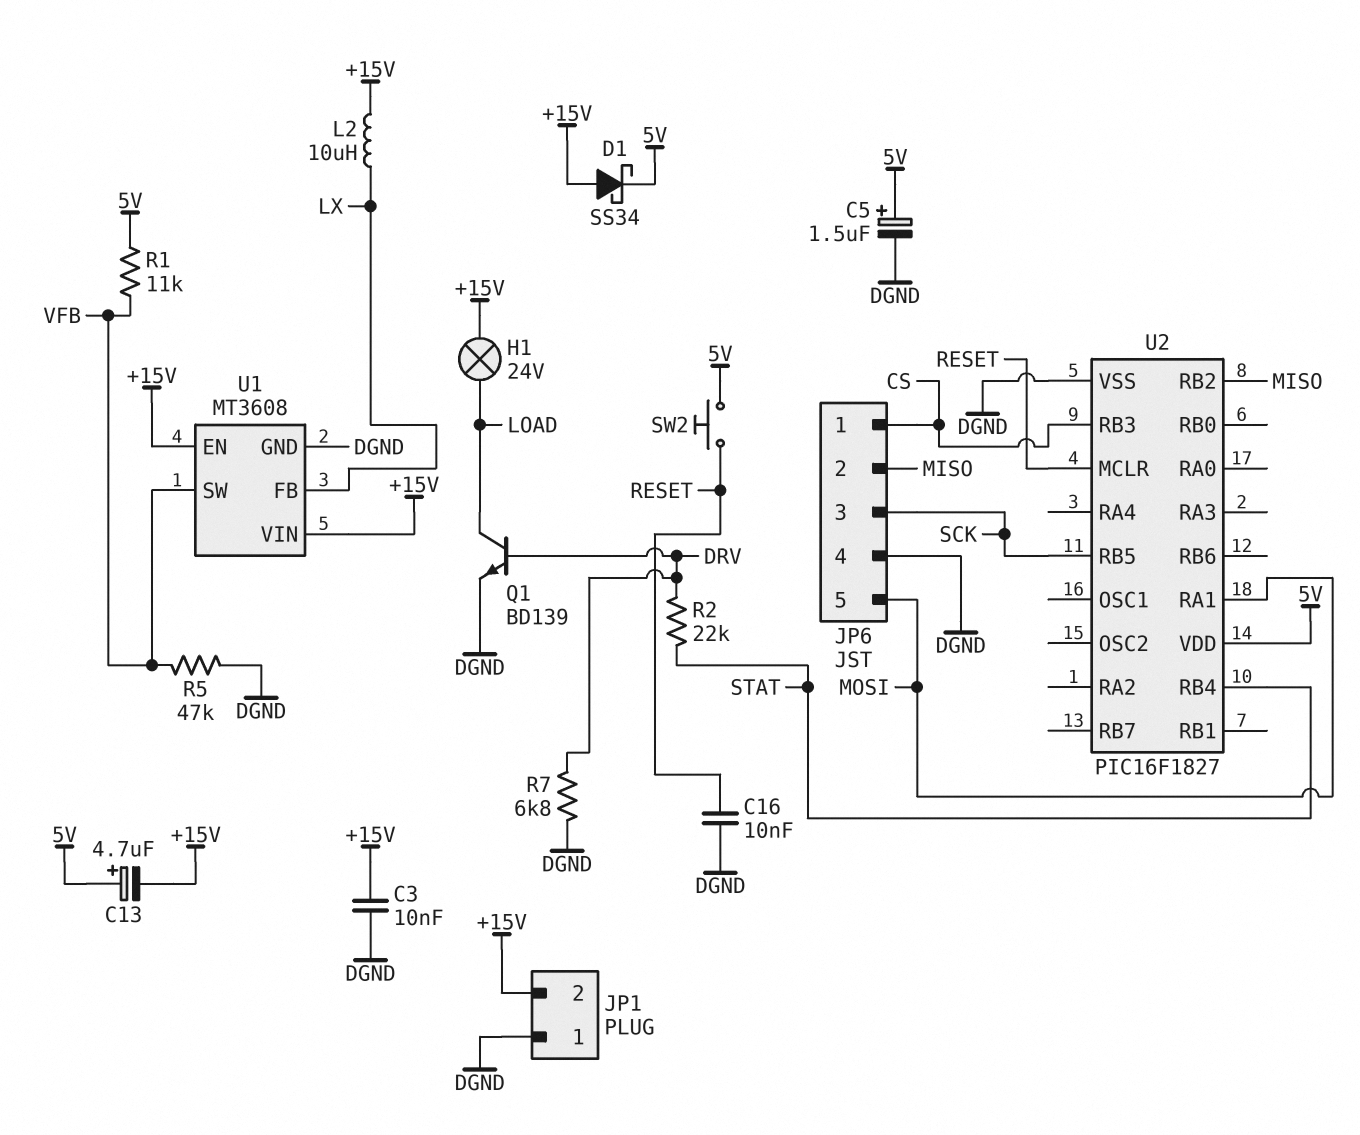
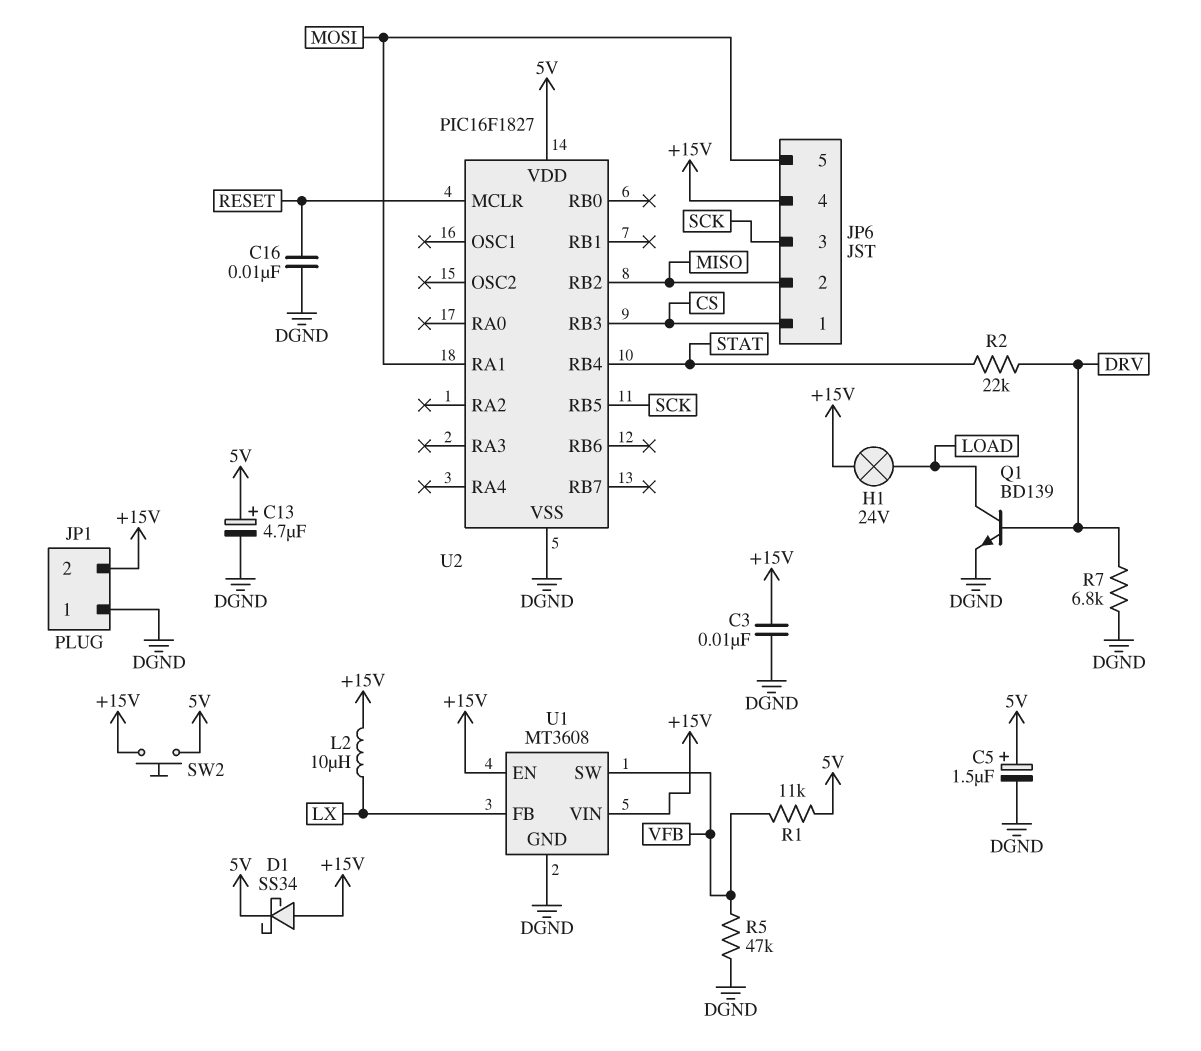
C13: 4.7uF (plus 5V, minus +15V) -> 4.7uF (plus 5V, minus DGND)
JP6 pin 4: DGND -> +15V
SW2: button (5V, RESET) -> button (+15V, 5V)

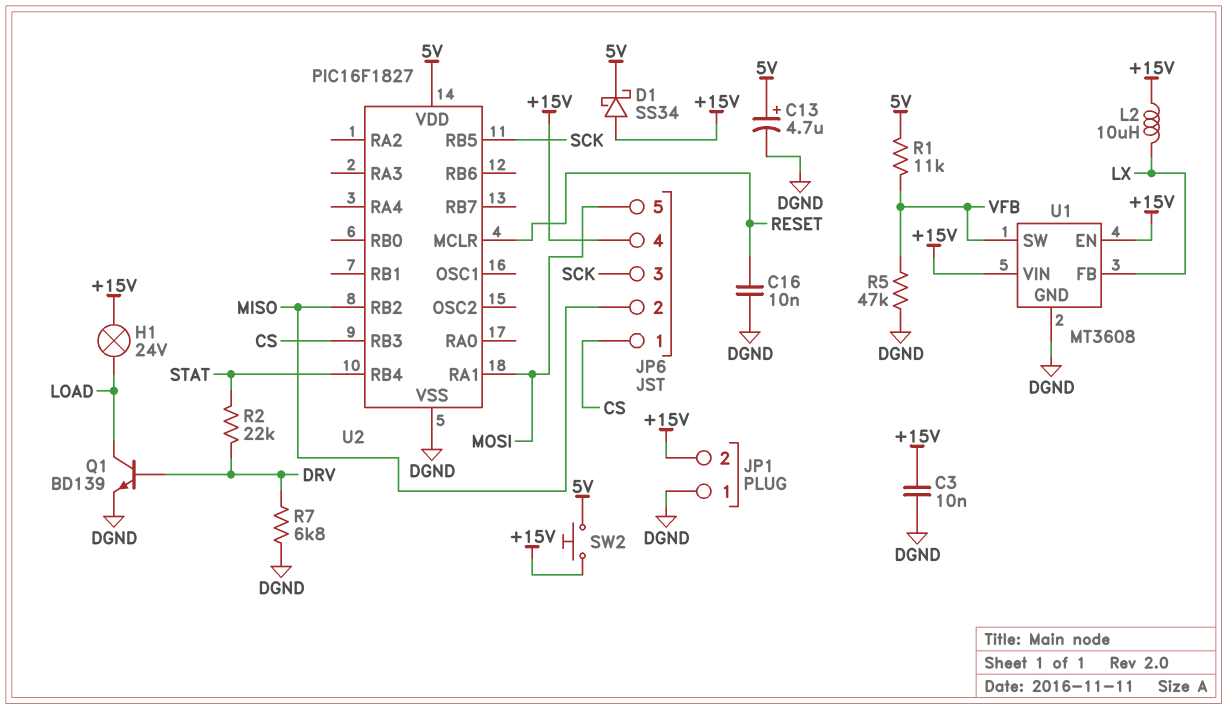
C5: 1.5uF (plus 5V, minus DGND) -> none

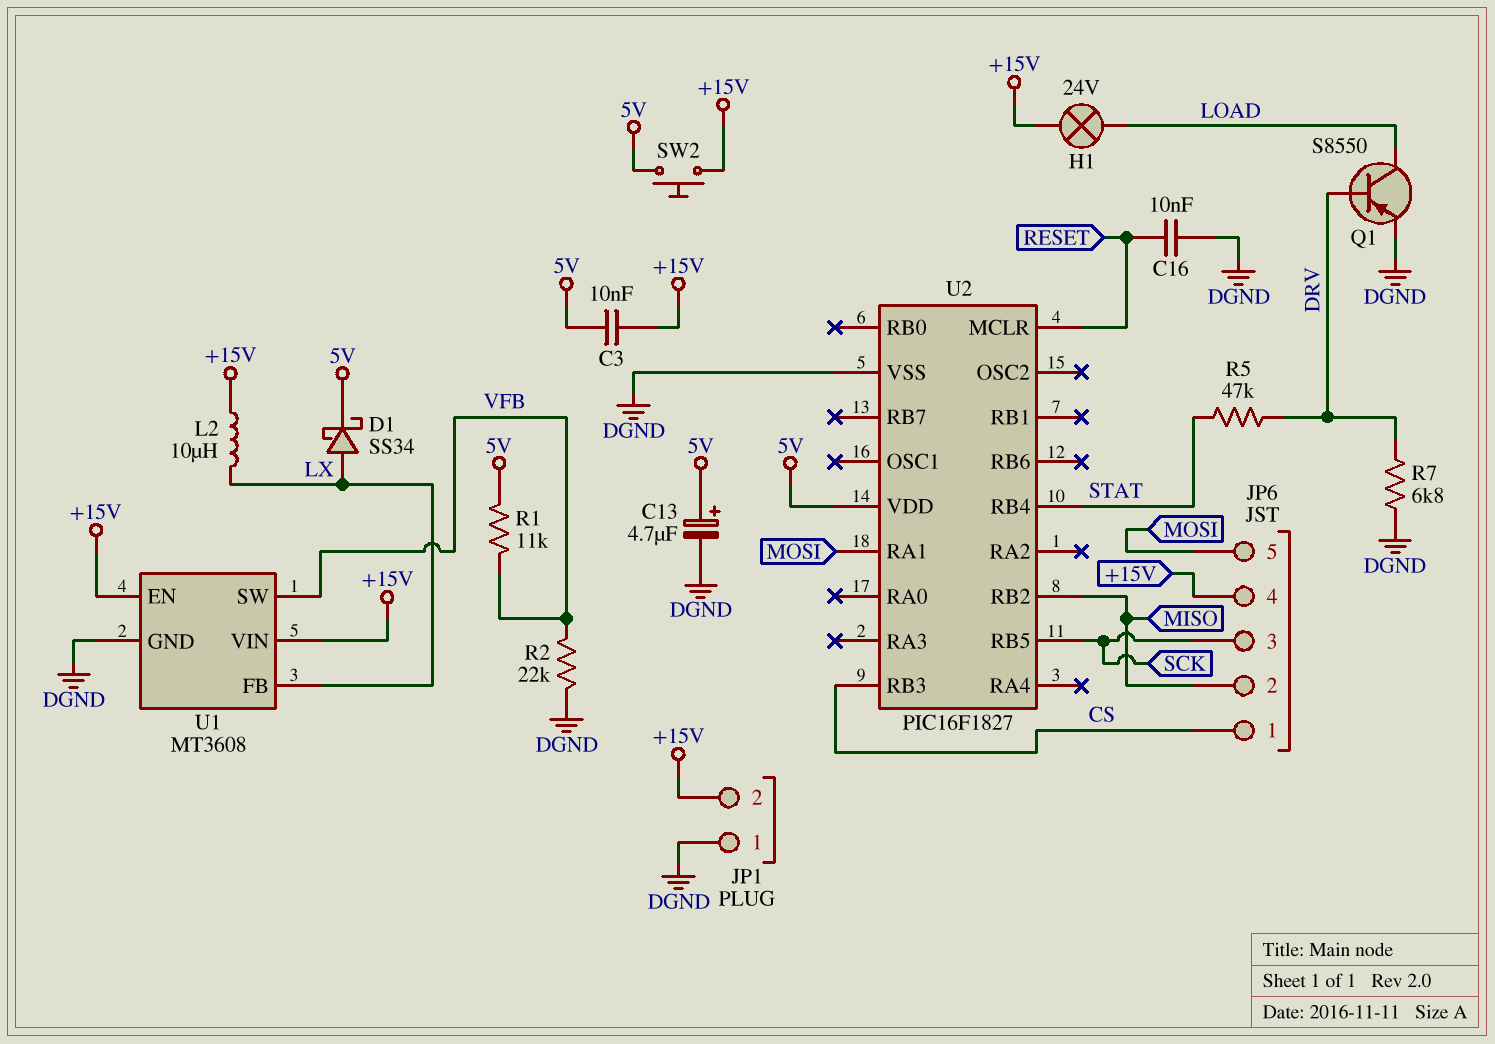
C3: 10nF (+15V, DGND) -> 10nF (+15V, 5V)
D1: schottky SS34 (A +15V, K 5V) -> schottky SS34 (A LX, K 5V)
Q1: NPN BD139 (B DRV, C LOAD, E DGND) -> PNP S8550 (B DRV, C LOAD, E DGND)
R2: 22k (DRV, STAT) -> 22k (DGND, VFB)
R5: 47k (DGND, VFB) -> 47k (DRV, STAT)

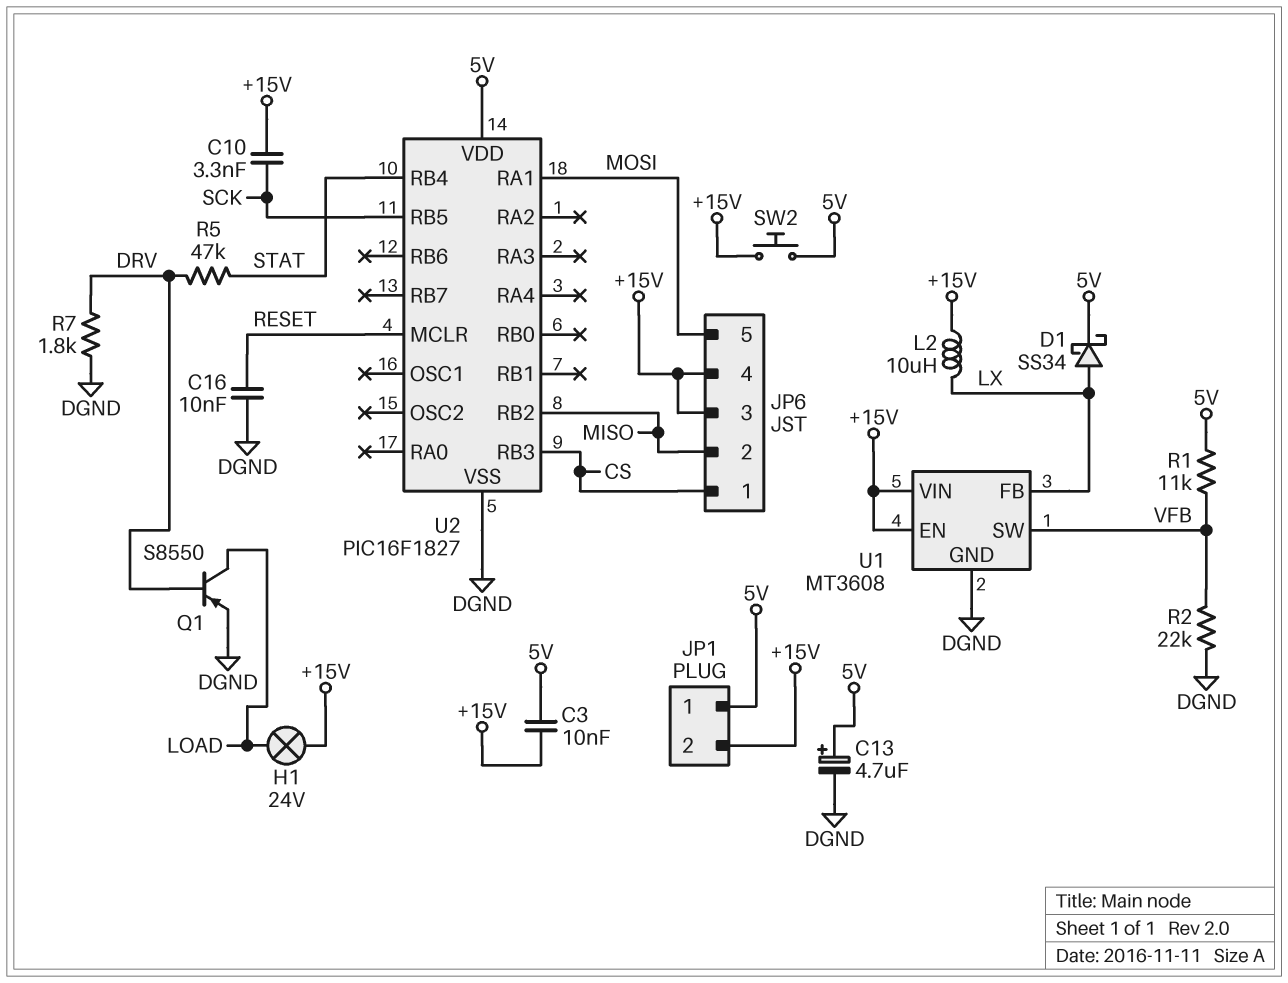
C10: none -> 3.3nF (+15V, SCK)
JP1 pin 1: DGND -> 5V
JP6 pin 3: SCK -> +15V
R7: 6.8k (DGND, DRV) -> 1.8k (DGND, DRV)

